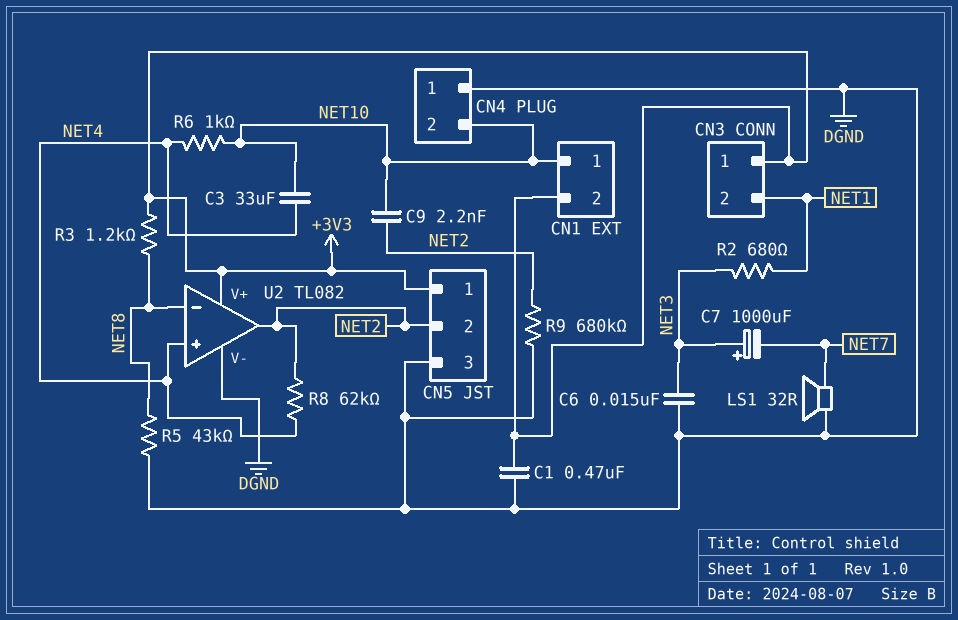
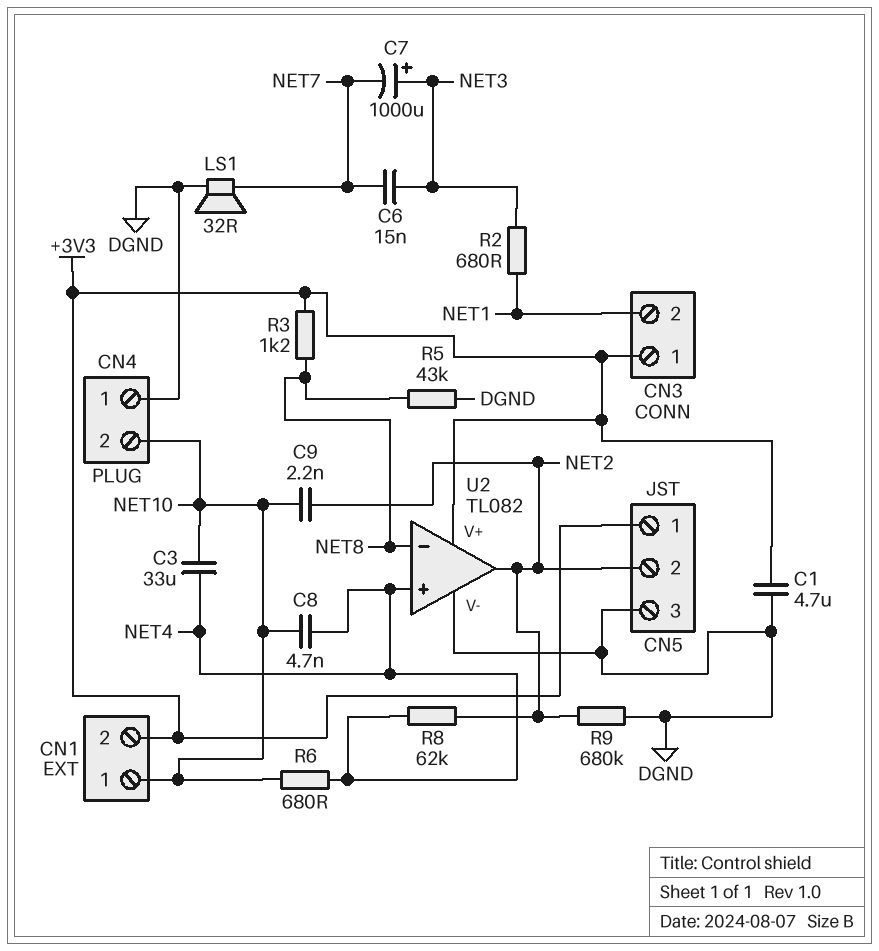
C1: 470nF (+3V3, DGND) -> 4.7uF (+3V3, DGND)
C6: 15nF (DGND, NET3) -> 15nF (NET3, NET7)
C8: none -> 4.7nF (NET4, NET10)
R6: 1k (NET4, NET10) -> 680 (NET4, NET10)

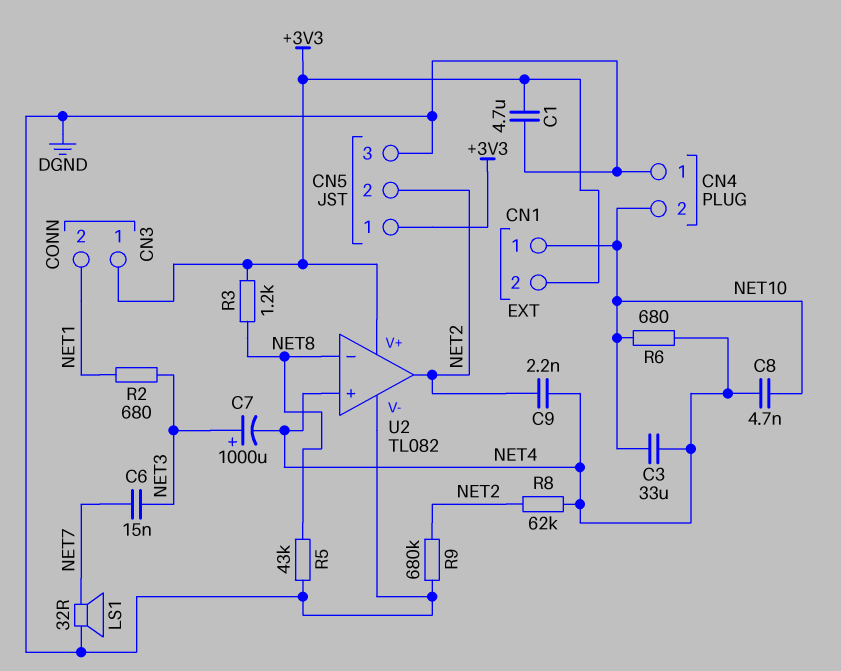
C7: 1000uF (plus NET3, minus NET7) -> 1000uF (plus NET3, minus NET4)
C9: 2.2nF (NET2, NET10) -> 2.2nF (NET2, NET4)

